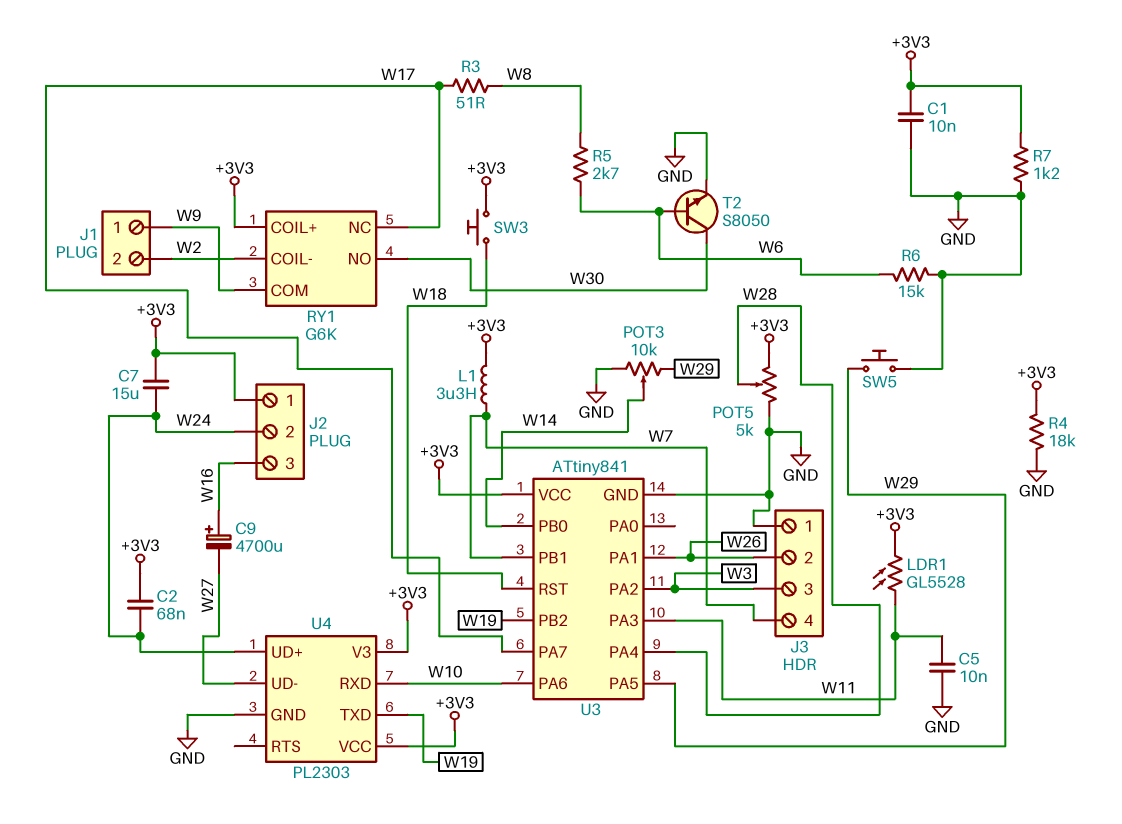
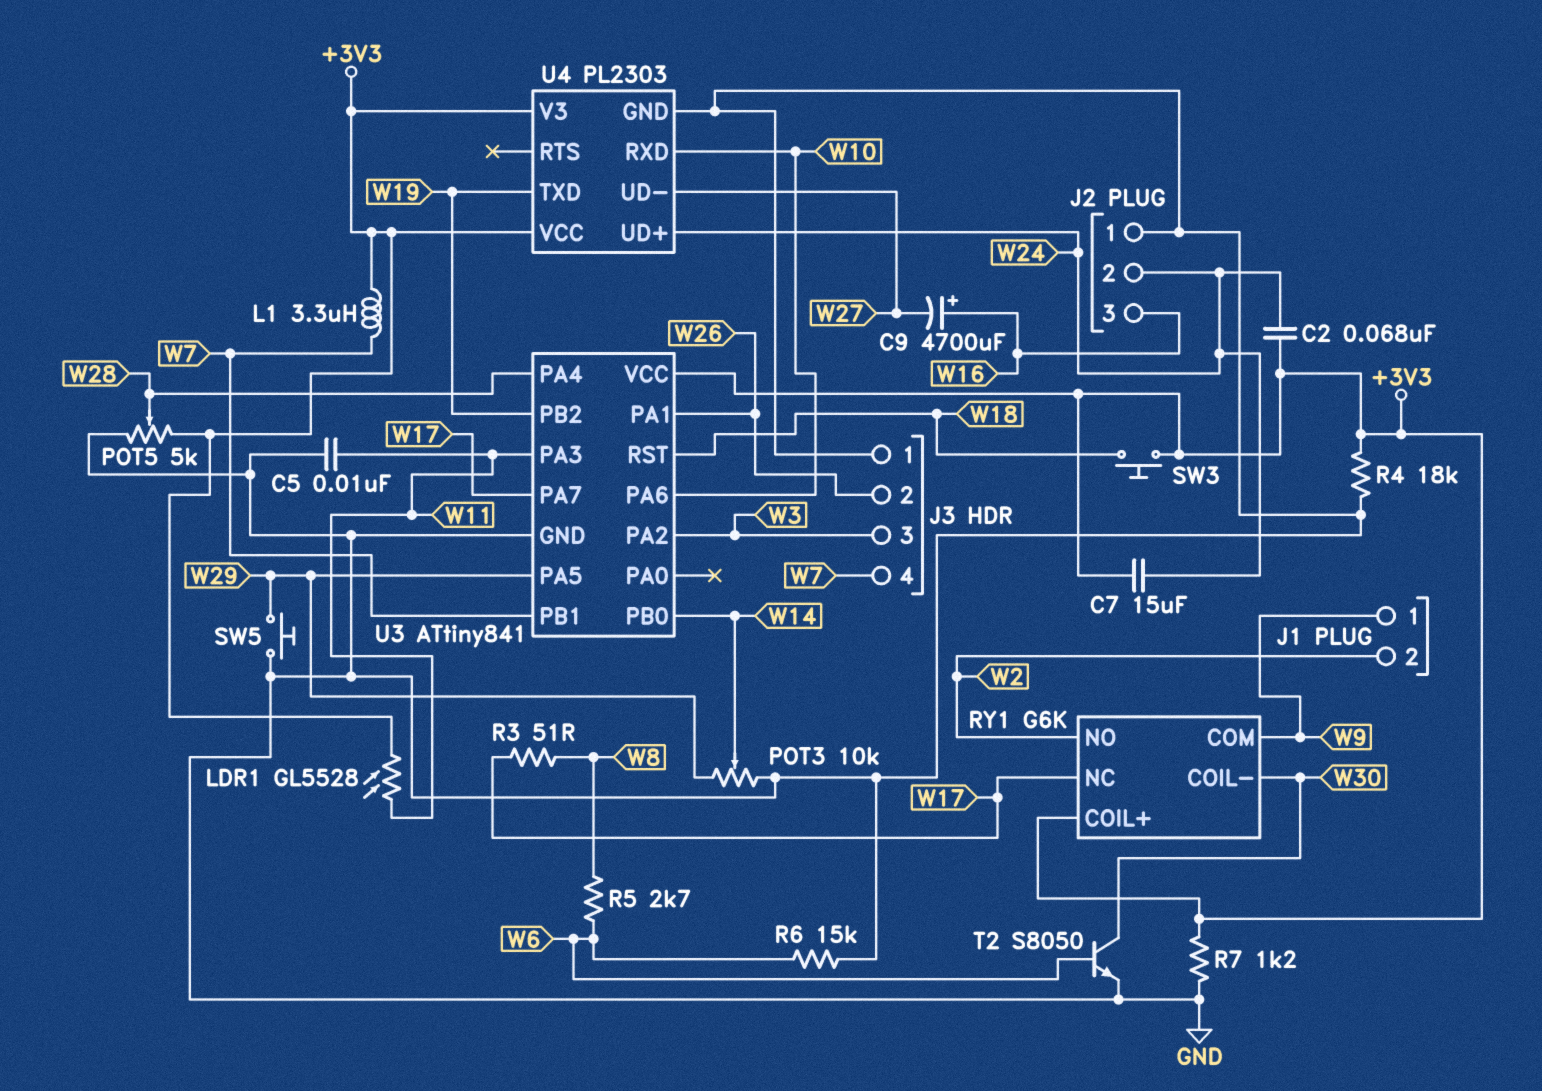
C1: 10nF (+3V3, GND) -> none
J2 pin 1: +3V3 -> GND
RY1 pin COIL-: W2 -> W30
RY1 pin NO: W30 -> W2

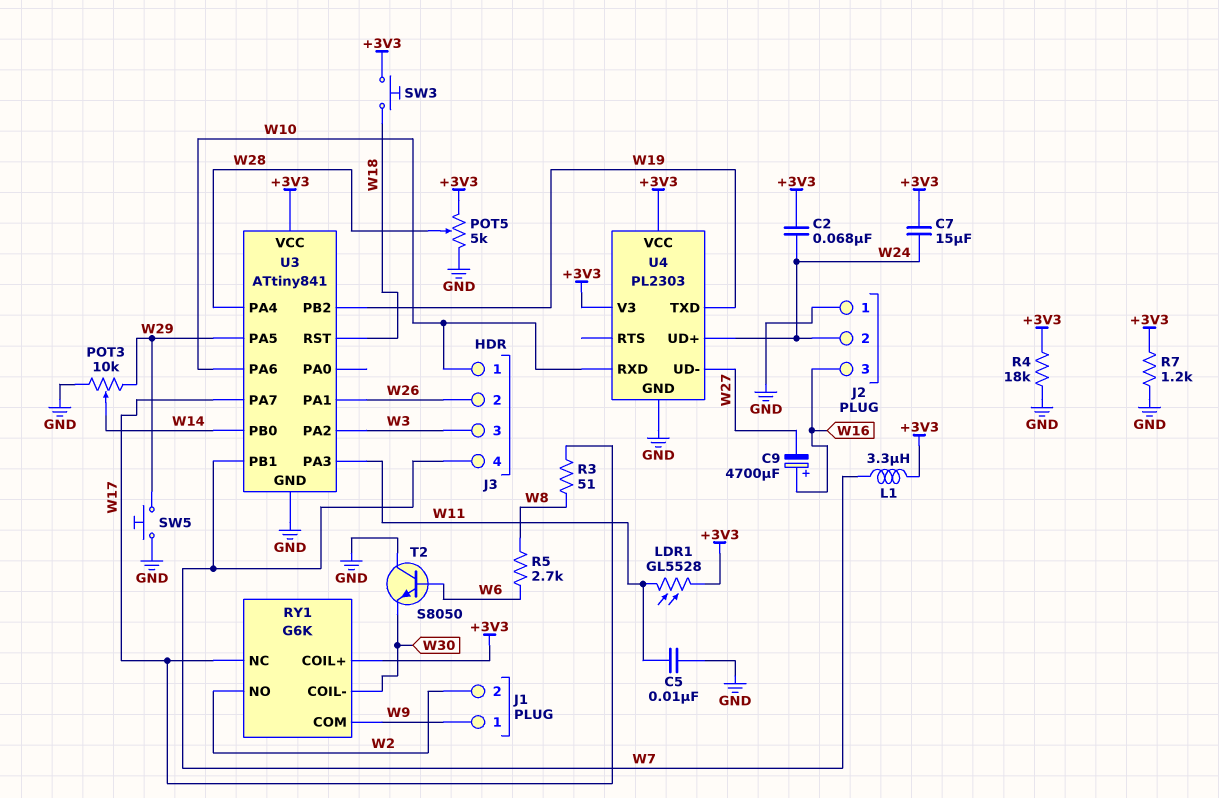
J3 pin 1: GND -> W10
R6: 15k (GND, W6) -> none
T2: NPN S8050 (B W6, C W30, E GND) -> NPN S8050 (B W6, C GND, E W30)

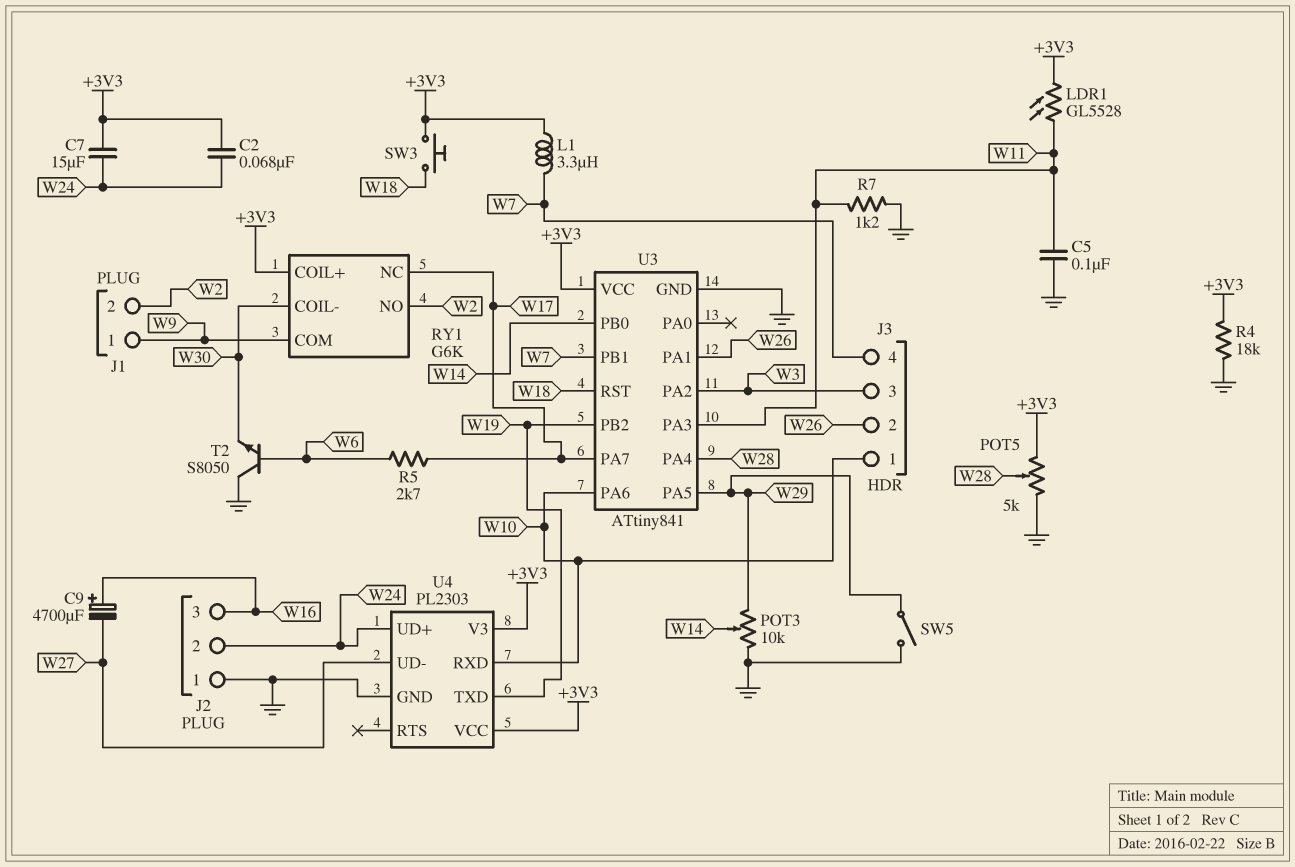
C5: 10nF (GND, W11) -> 100nF (GND, W11)
R3: 51 (W8, W17) -> none
R5: 2.7k (W6, W8) -> 2.7k (W6, W17)
R7: 1.2k (+3V3, GND) -> 1.2k (GND, W11)
SW5: button (GND, W29) -> switch (GND, W29)

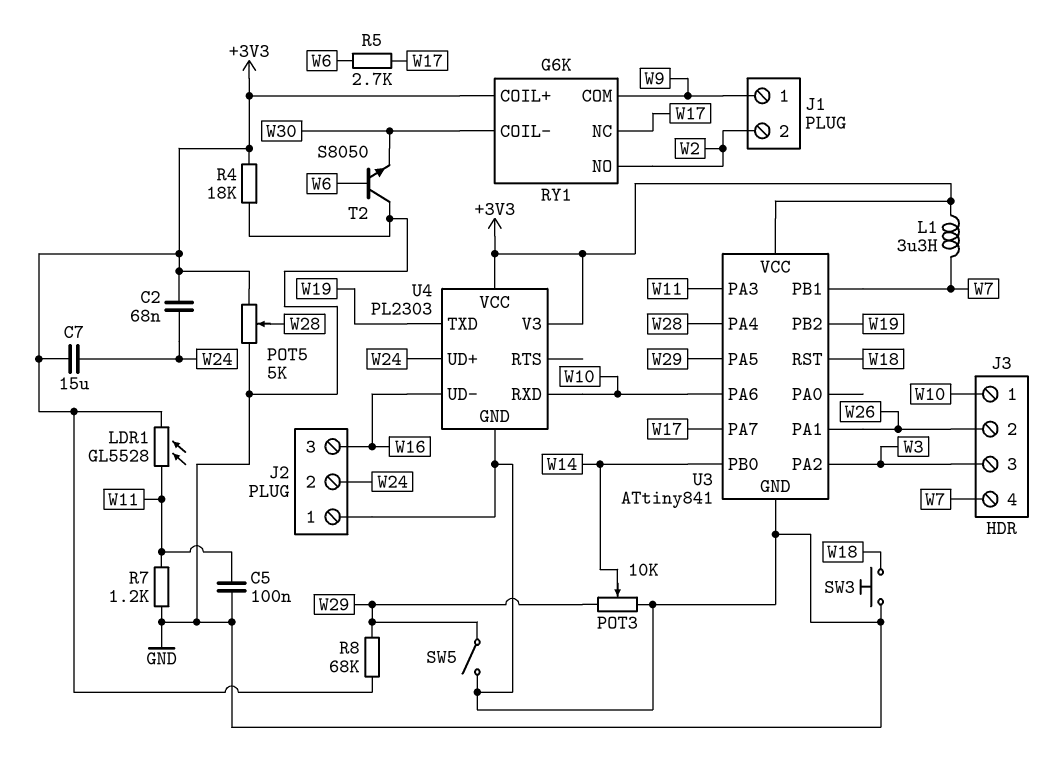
C9: 4700uF (plus W16, minus W27) -> none
R8: none -> 68k (+3V3, W29)
SW3: button (+3V3, W18) -> button (GND, W18)
U4 pin UD-: W27 -> W16

